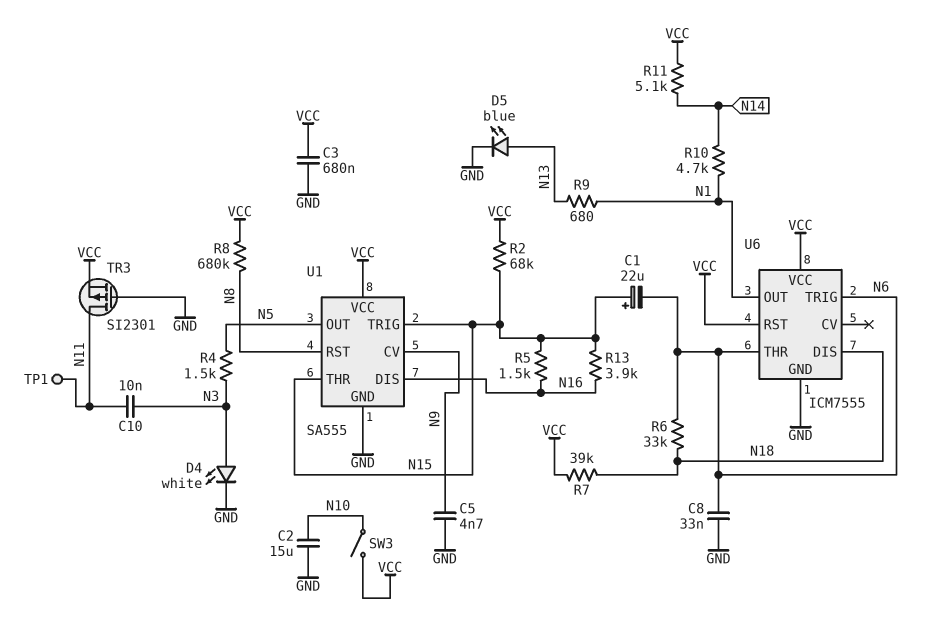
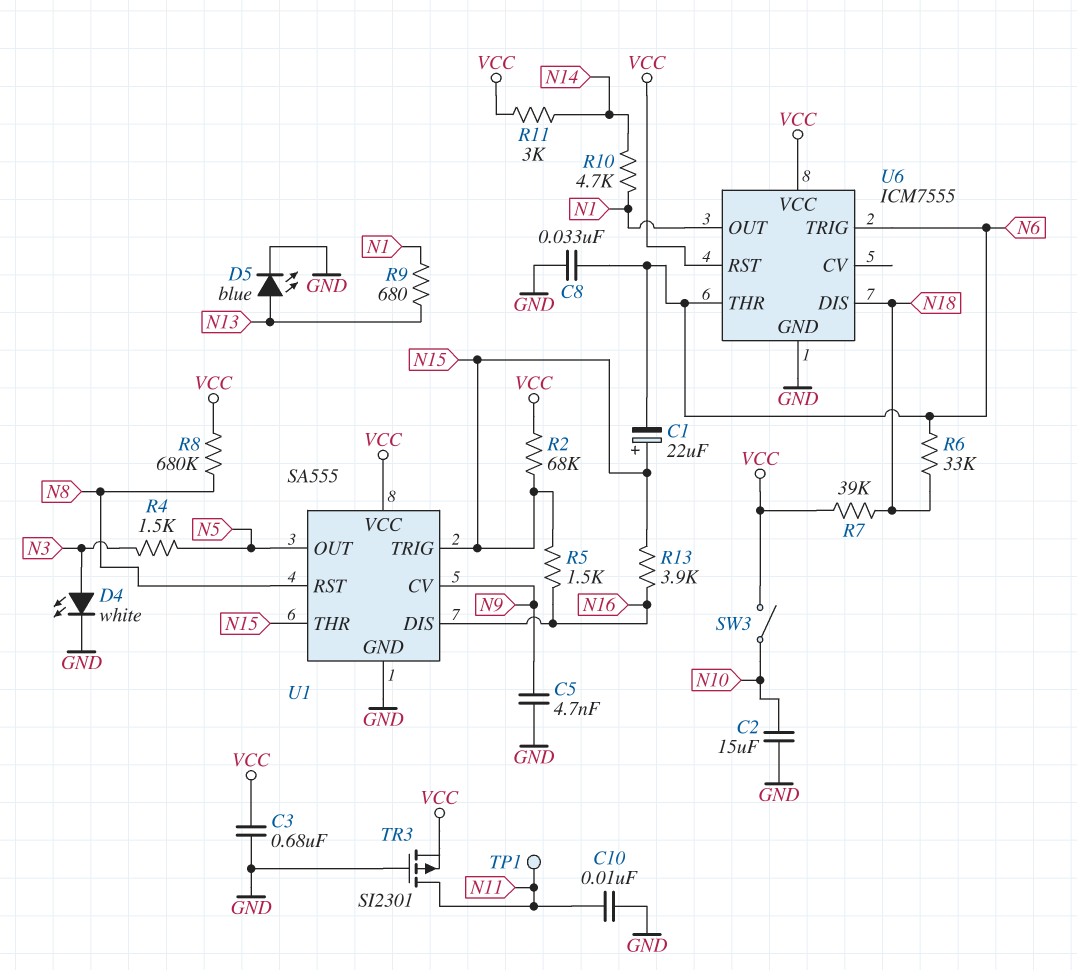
C10: 10nF (N3, N11) -> 10nF (GND, N11)
R11: 5.1k (N14, VCC) -> 3k (N14, VCC)

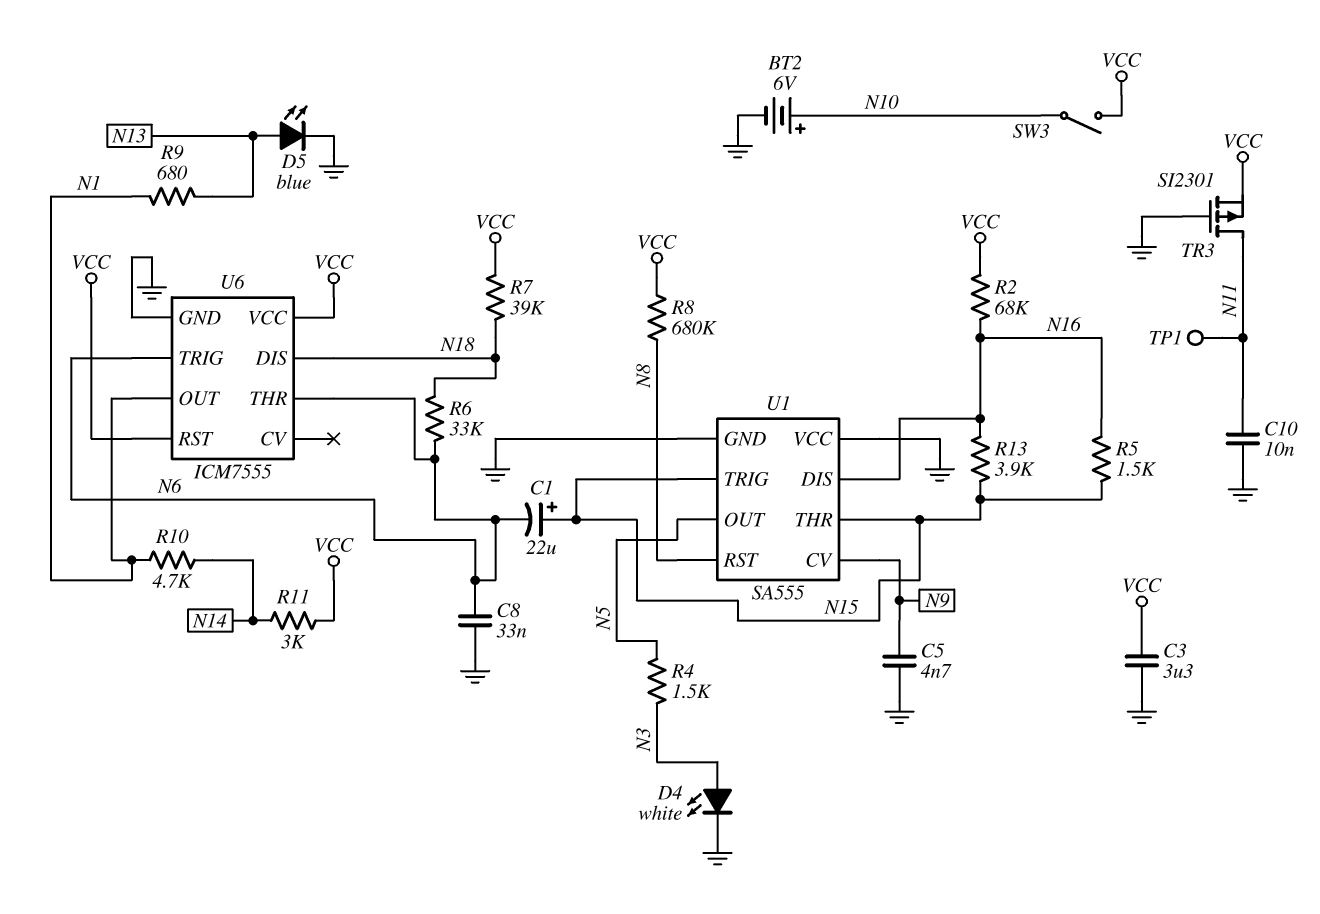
BT2: none -> 6V (plus N10, minus GND)
C2: 15uF (GND, N10) -> none
C3: 680nF (GND, VCC) -> 3.3uF (GND, VCC)
R2: 68k (N15, VCC) -> 68k (N16, VCC)
U1 pin VCC: VCC -> GND

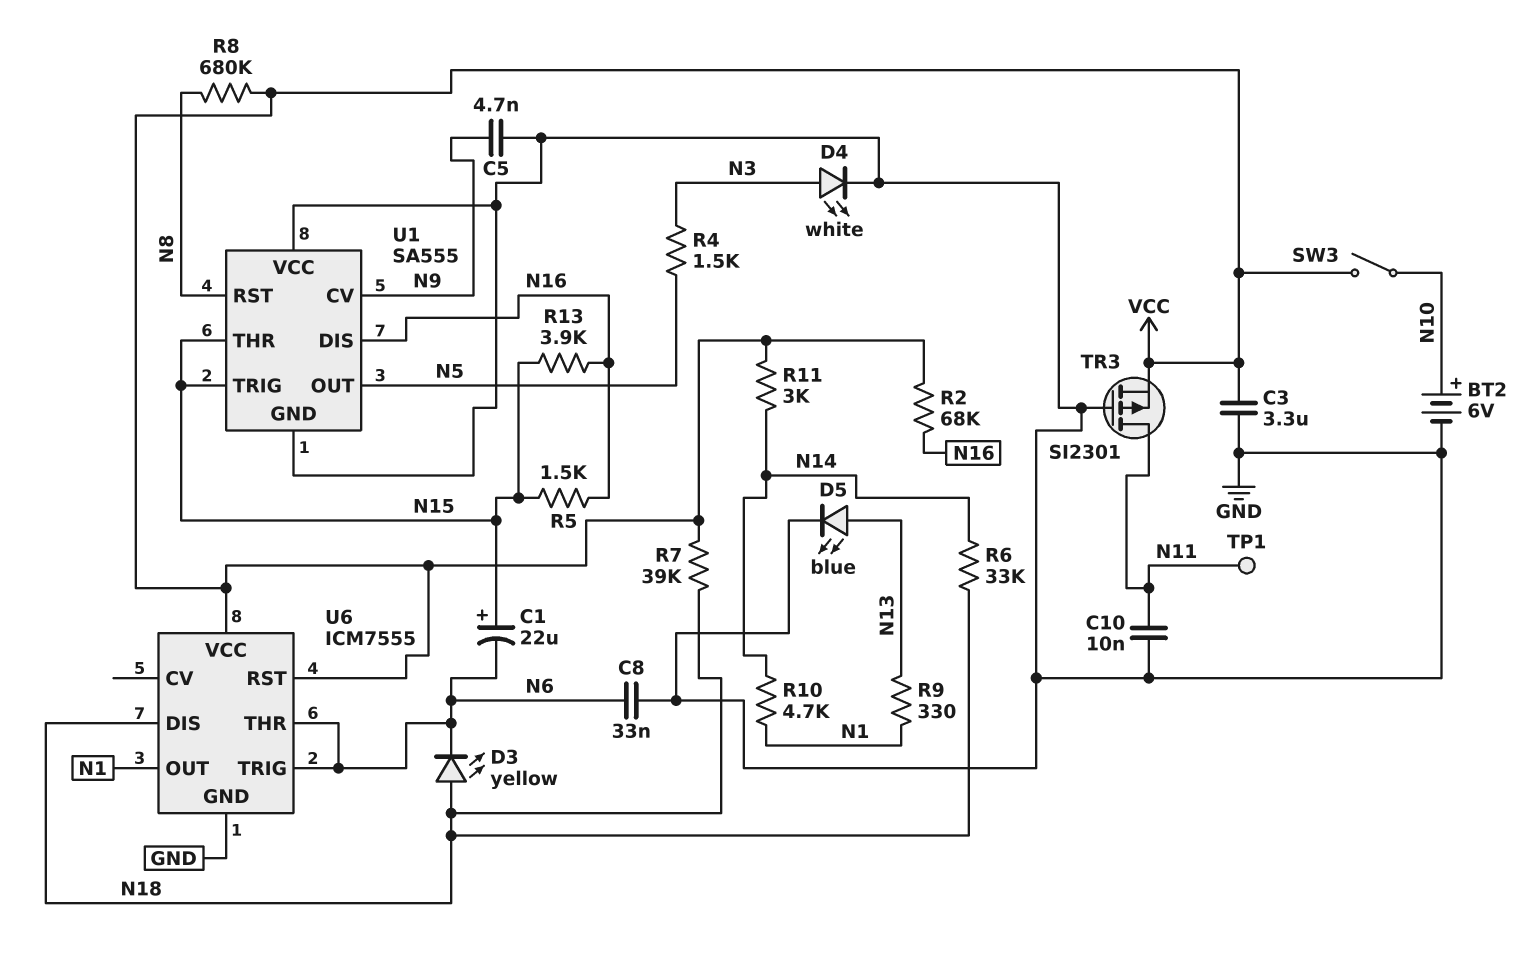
D3: none -> LED yellow (A N18, K N6)
R6: 33k (N6, N18) -> 33k (N14, N18)
R9: 680 (N1, N13) -> 330 (N1, N13)

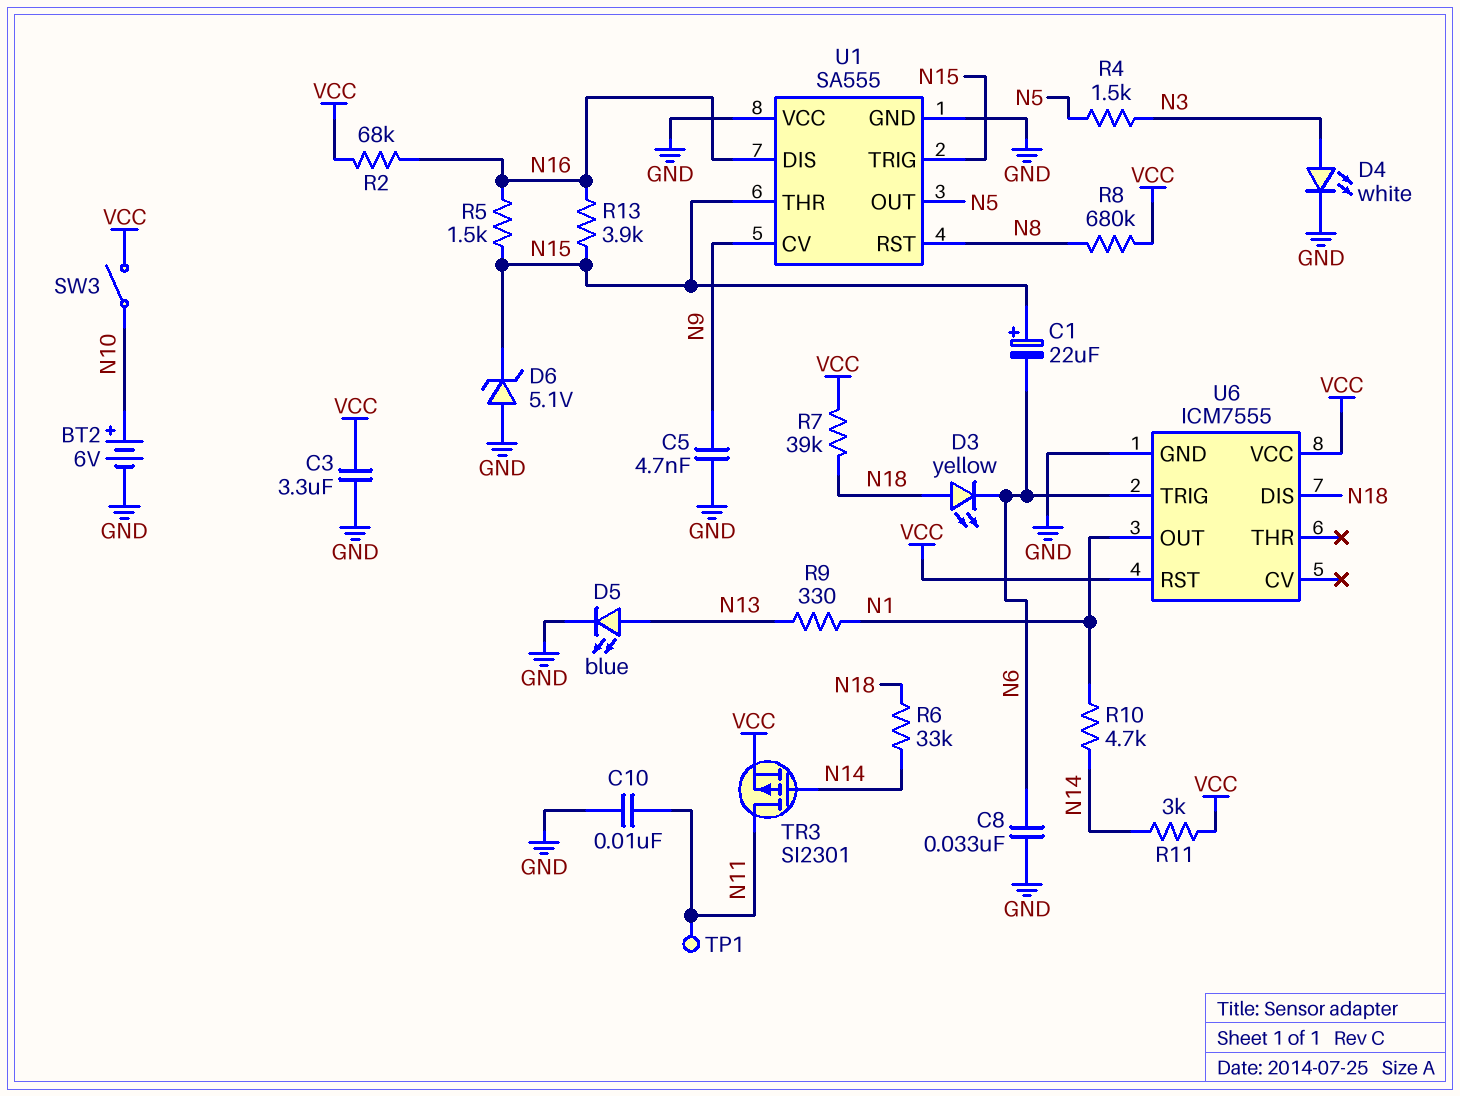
D6: none -> zener 5.1V (A GND, K N15)
TR3: PMOS SI2301 (G GND, D N11, S VCC) -> PMOS SI2301 (G N14, D N11, S VCC)
U6 pin THR: N6 -> none

